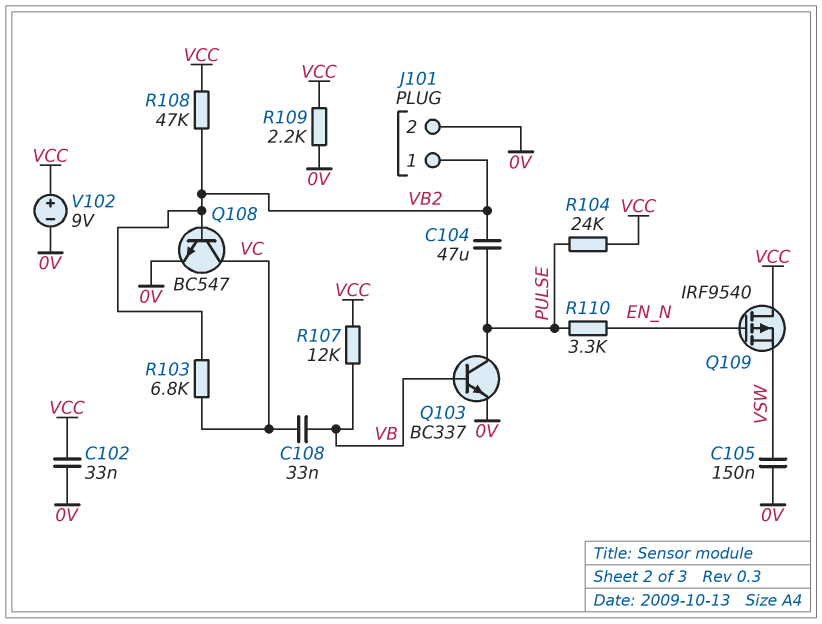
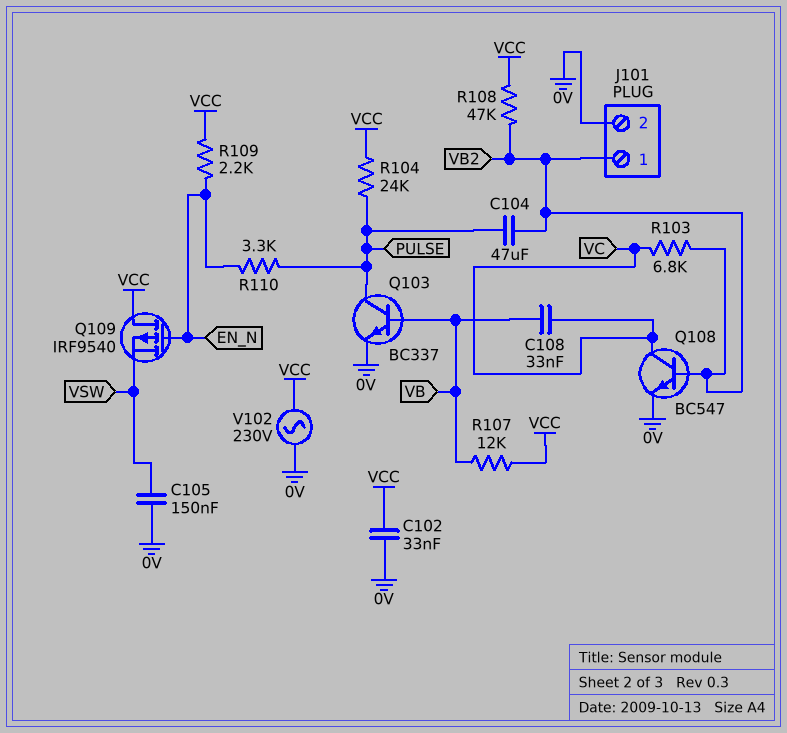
R109: 2.2k (0V, VCC) -> 2.2k (EN_N, VCC)
V102: 9V (plus VCC, minus 0V) -> AC 230V (0V, VCC)

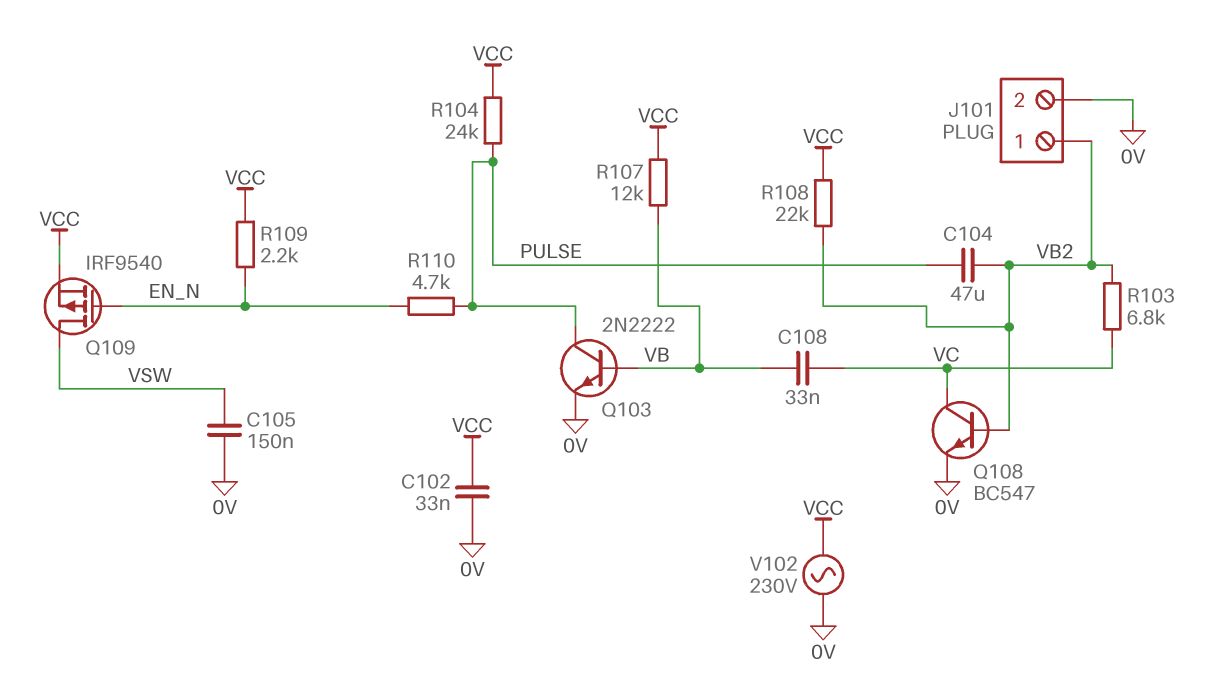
Q103: NPN BC337 (B VB, C PULSE, E 0V) -> NPN 2N2222 (B VB, C PULSE, E 0V)
Q109: PMOS IRF9540 (G EN_N, D VCC, S VSW) -> PMOS IRF9540 (G EN_N, D VSW, S VCC)
R108: 47k (VB2, VCC) -> 22k (VB2, VCC)
R110: 3.3k (EN_N, PULSE) -> 4.7k (EN_N, PULSE)

